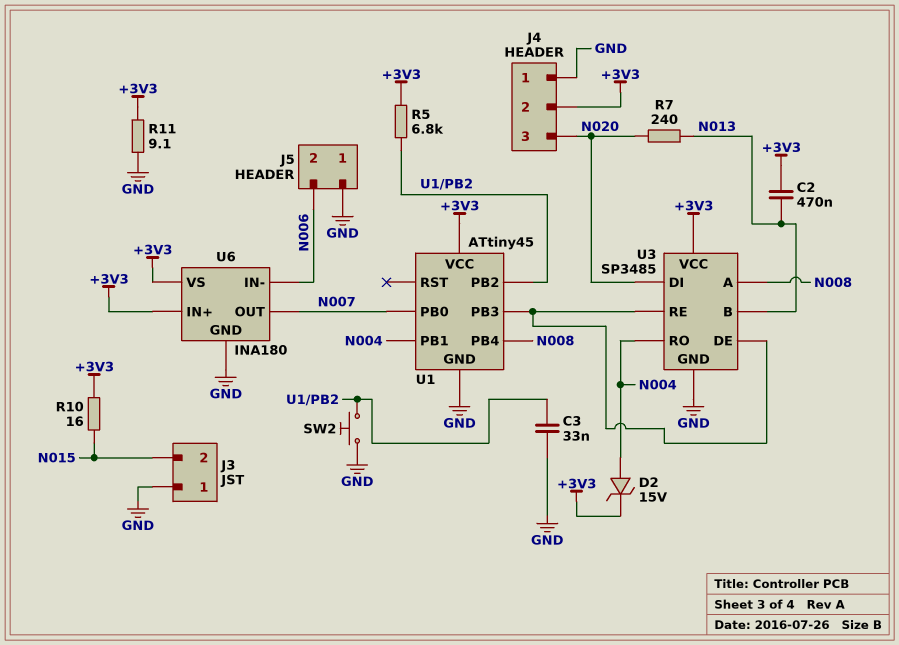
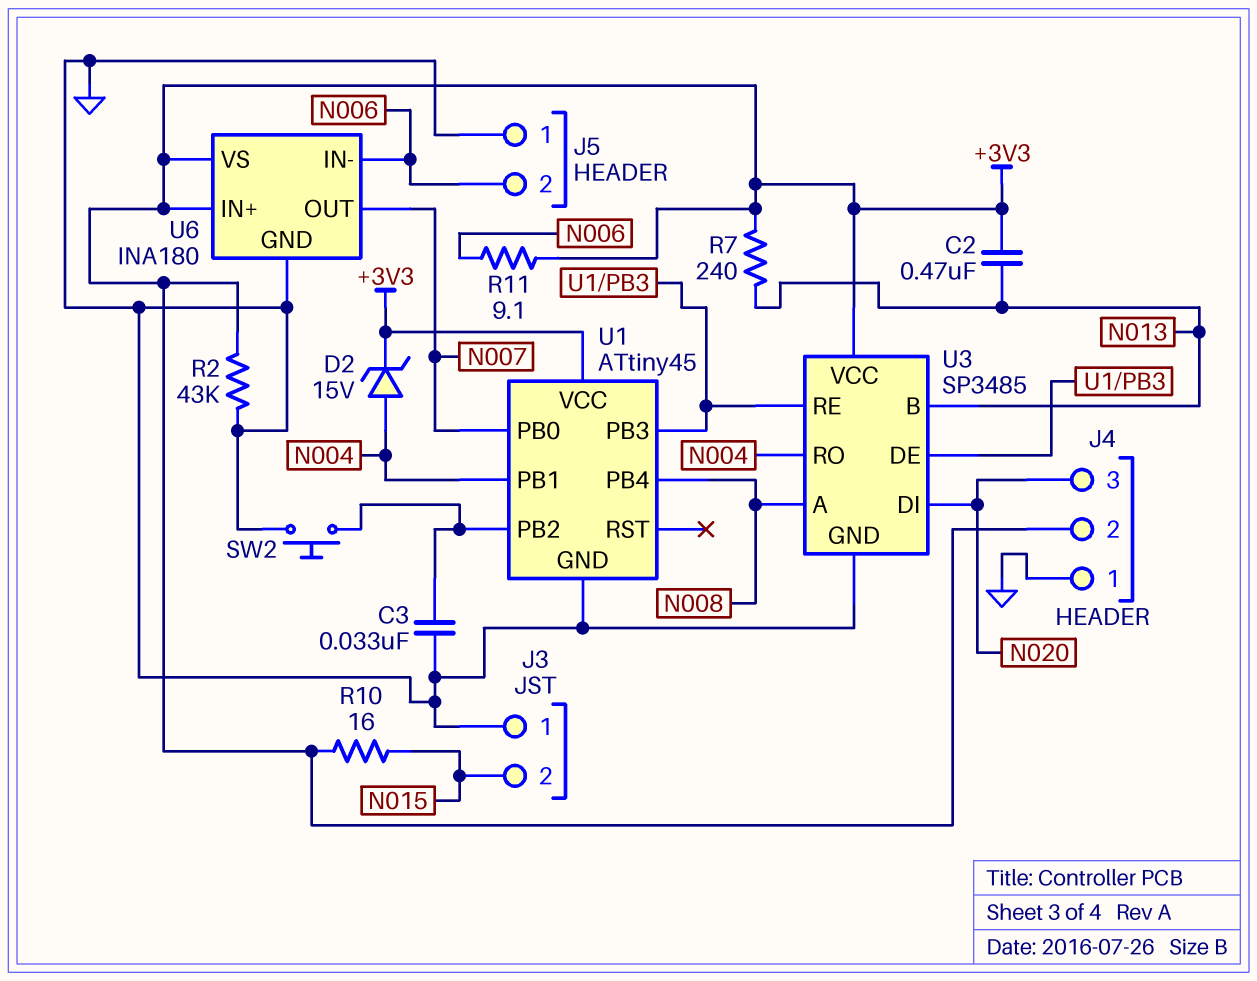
R2: none -> 43k (+3V3, GND)
R5: 6.8k (+3V3, U1/PB2) -> none
R7: 240 (N013, N020) -> 240 (+3V3, N013)
R11: 9.1 (+3V3, GND) -> 9.1 (+3V3, N006)

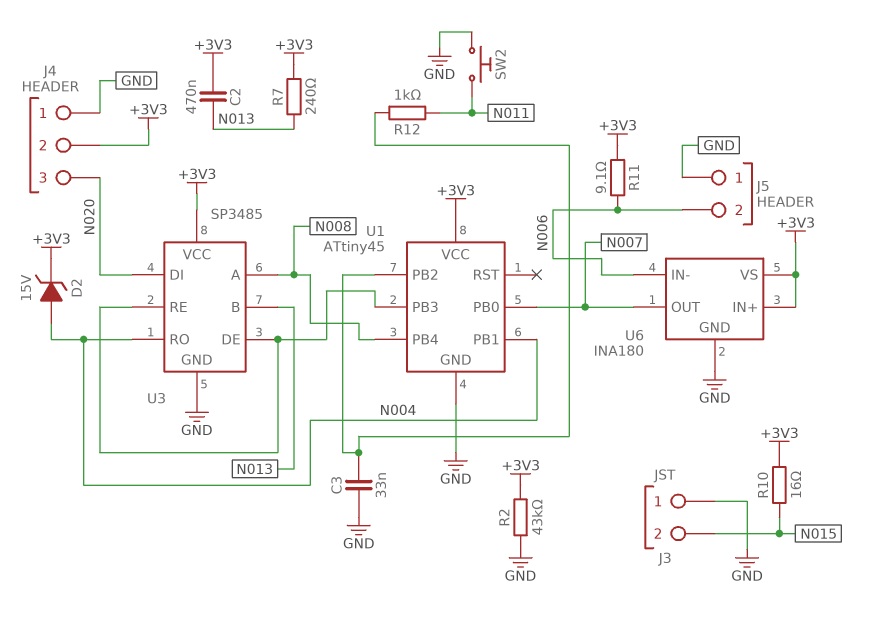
R12: none -> 1k (N011, U1/PB2)
SW2: button (GND, U1/PB2) -> button (GND, N011)

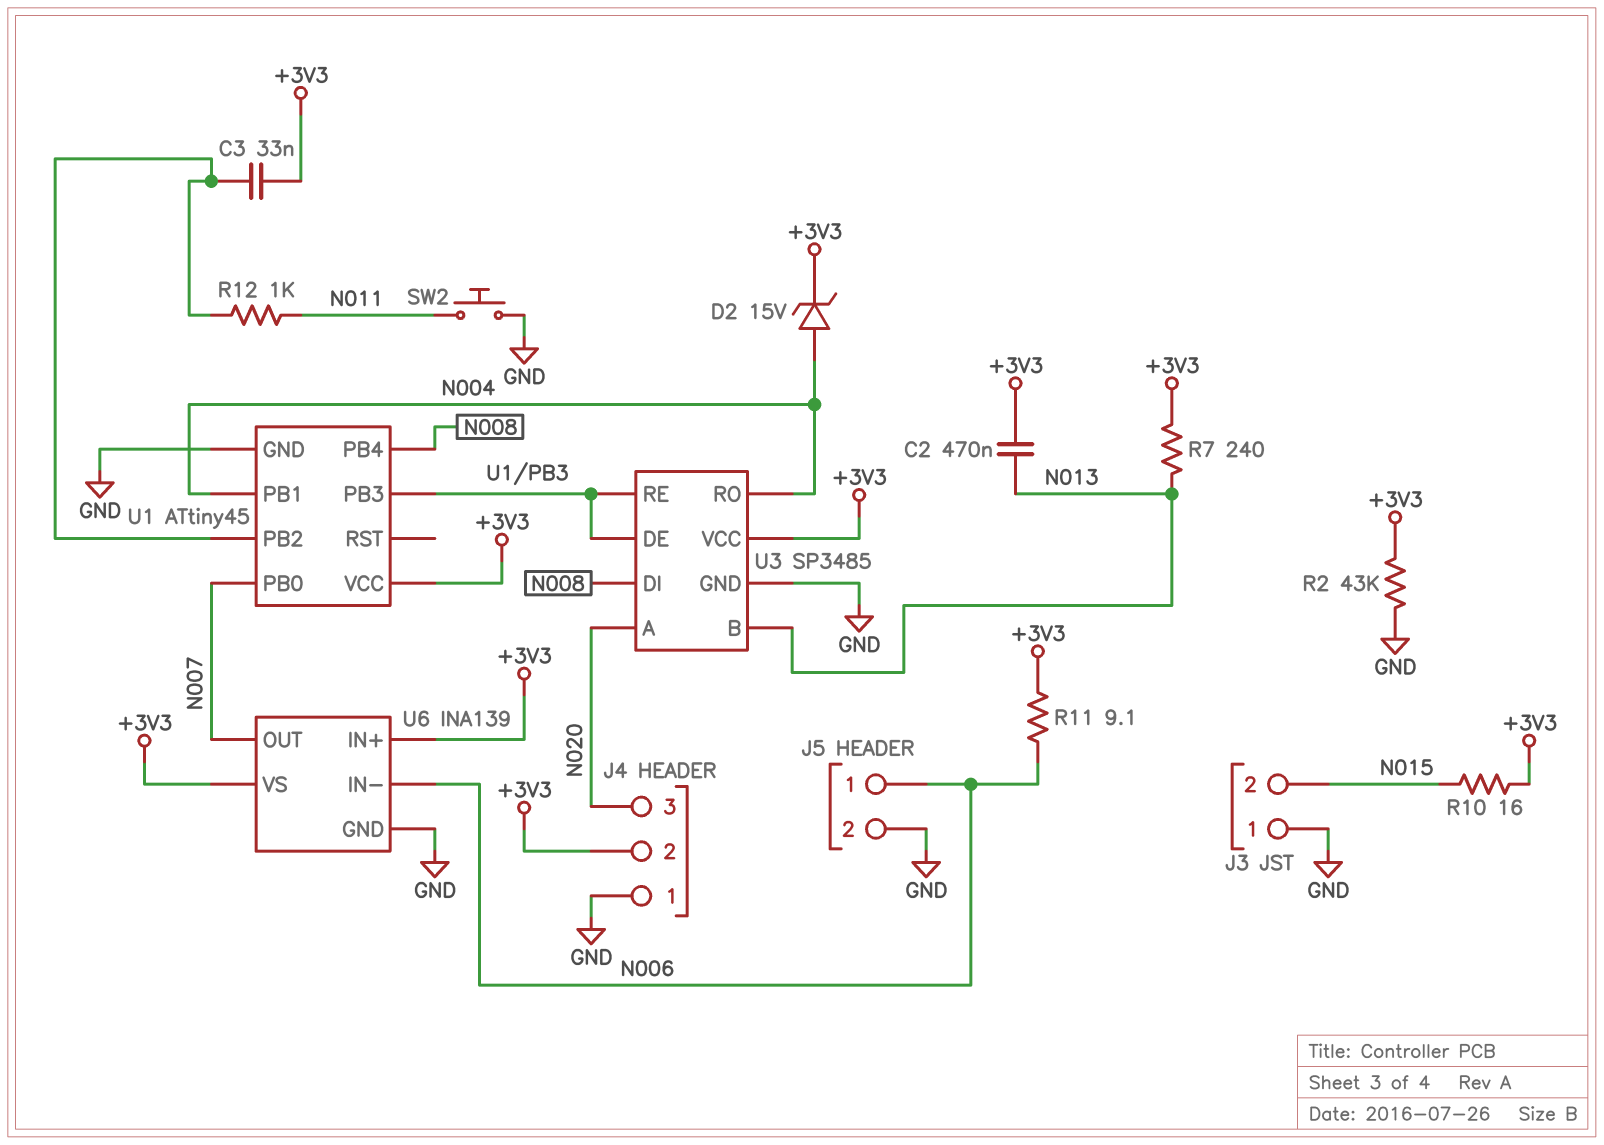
C3: 33nF (GND, U1/PB2) -> 33nF (+3V3, U1/PB2)
J5 pin 1: GND -> N006
J5 pin 2: N006 -> GND
U3 pin A: N008 -> N020
U3 pin DI: N020 -> N008
U6: INA180 -> INA139

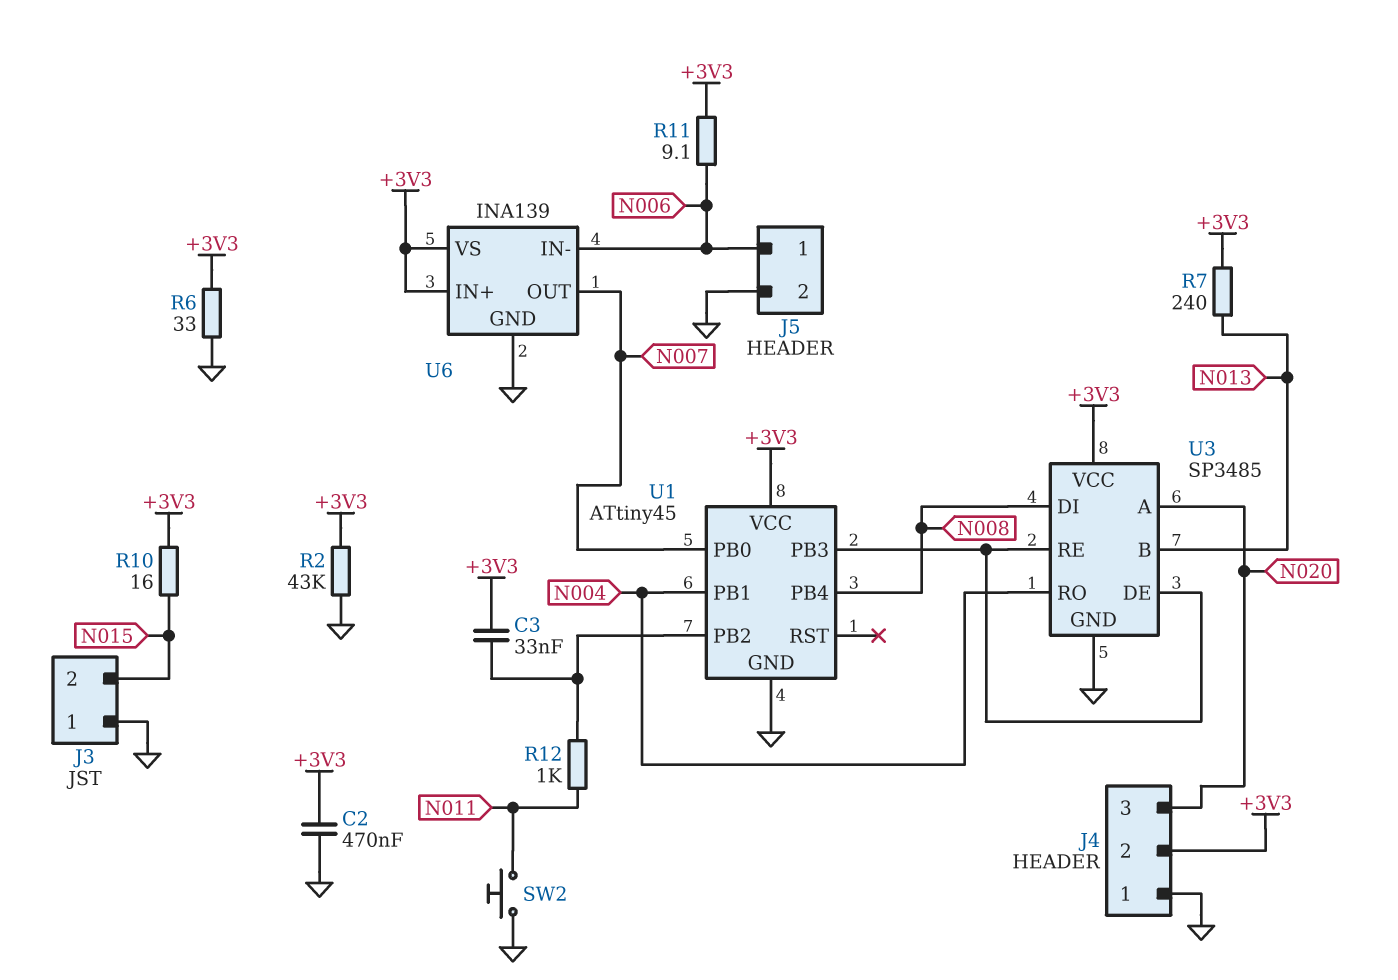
C2: 470nF (+3V3, N013) -> 470nF (+3V3, GND)
D2: zener 15V (A N004, K +3V3) -> none
R6: none -> 33 (+3V3, GND)

